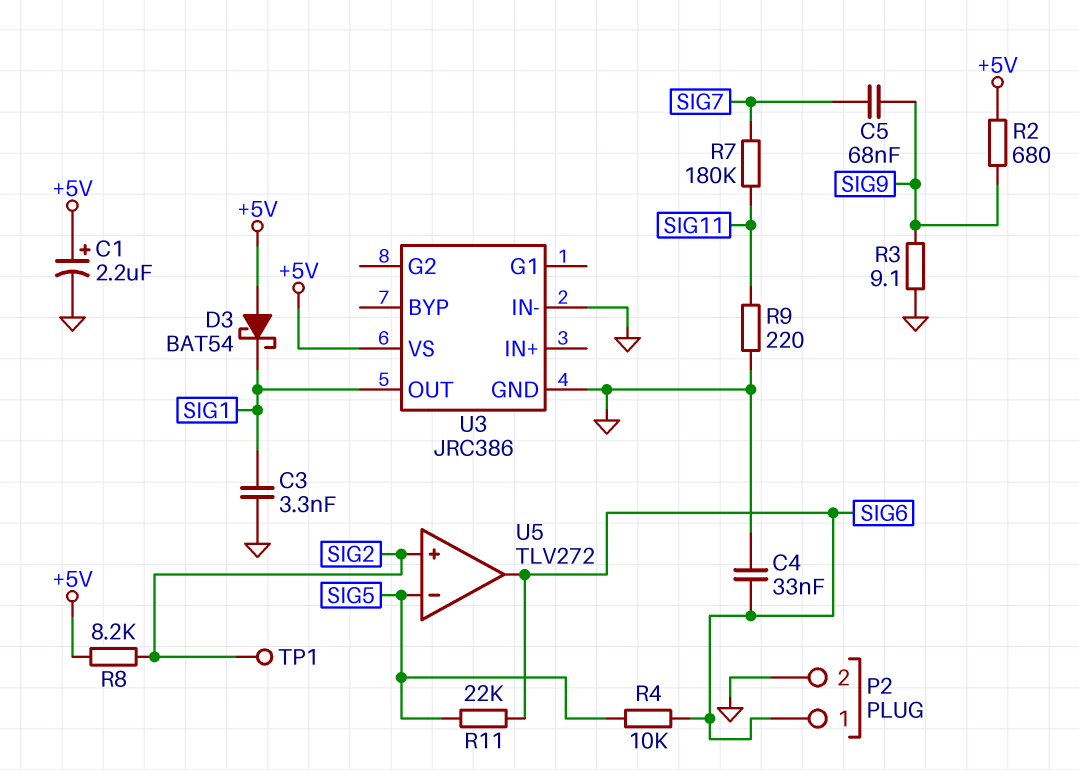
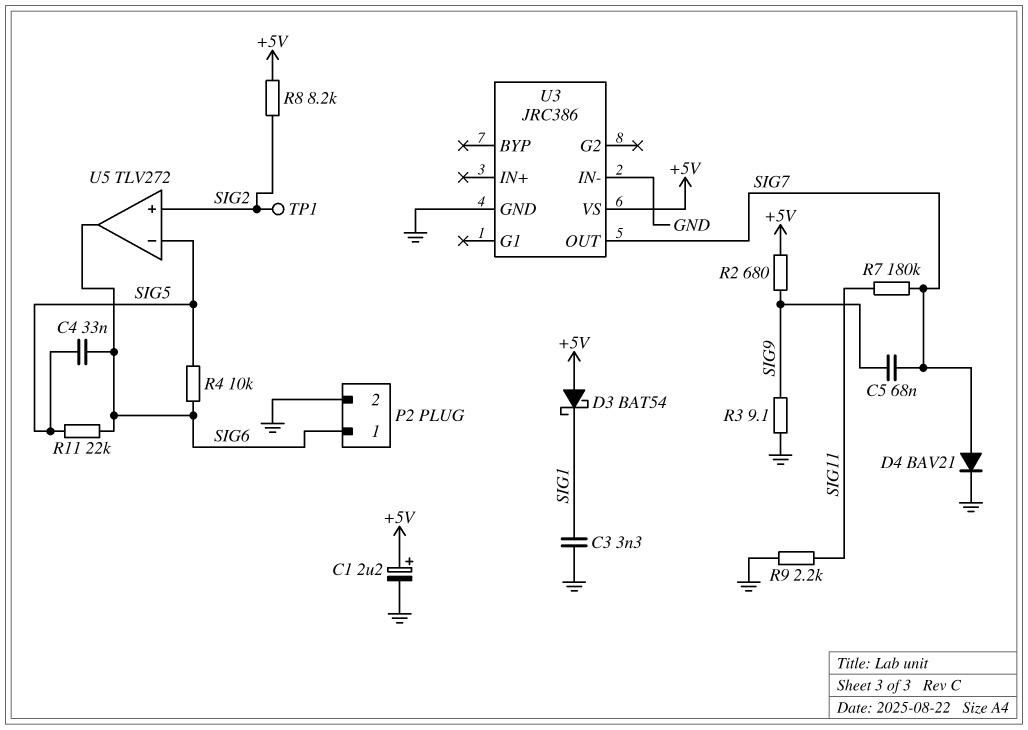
C4: 33nF (GND, SIG6) -> 33nF (SIG5, SIG6)
D4: none -> diode BAV21 (A SIG7, K GND)
R9: 220 (GND, SIG11) -> 2.2k (GND, SIG11)
U3 pin OUT: SIG1 -> SIG7

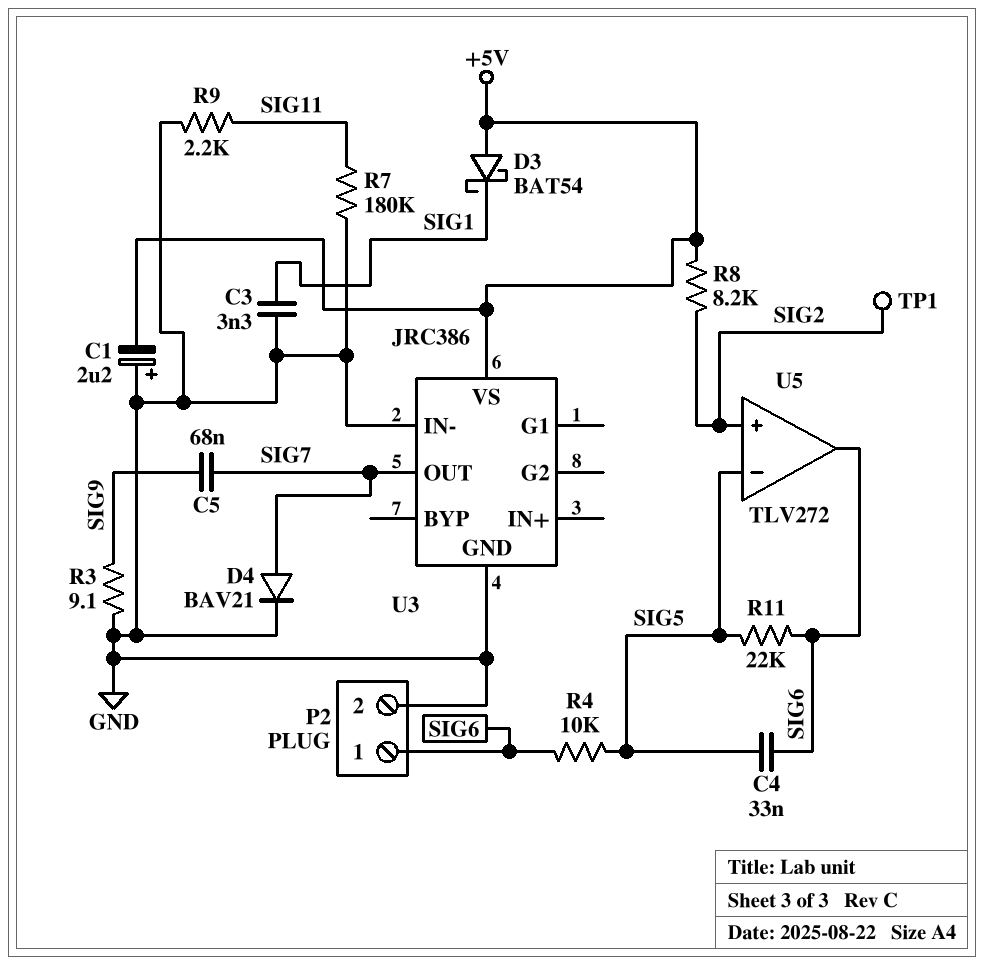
C1: 2.2uF (plus +5V, minus GND) -> 2.2uF (plus GND, minus +5V)
R2: 680 (+5V, SIG9) -> none
R7: 180k (SIG7, SIG11) -> 180k (GND, SIG11)

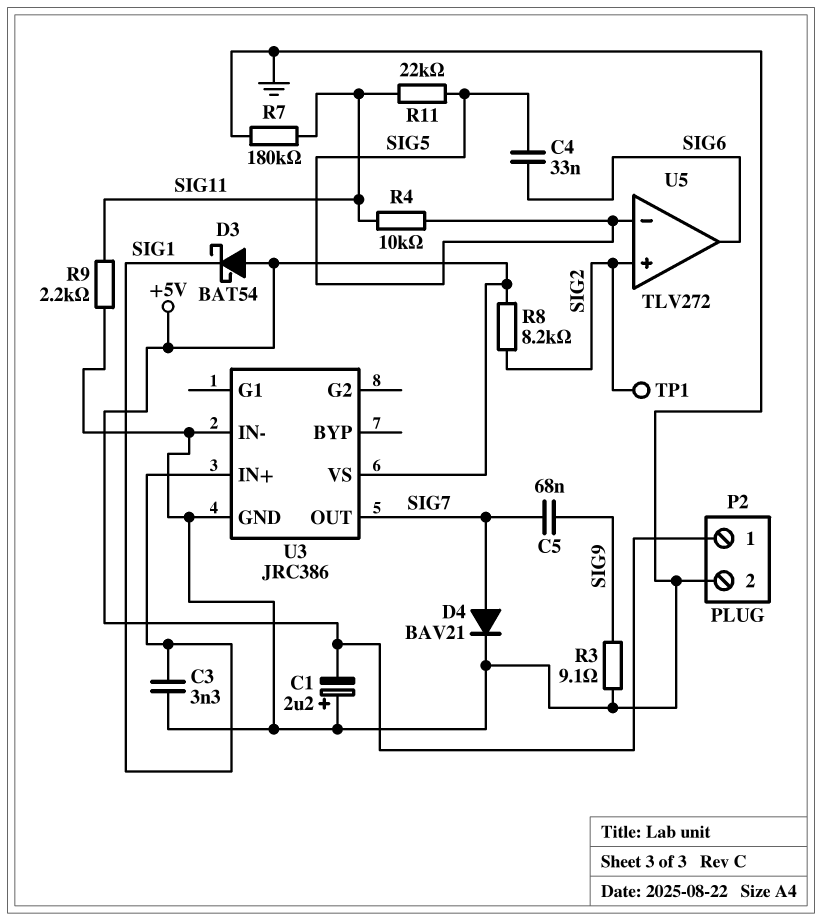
P2 pin 1: SIG6 -> +5V
R4: 10k (SIG5, SIG6) -> 10k (SIG5, SIG11)
R11: 22k (SIG5, SIG6) -> 22k (SIG5, SIG11)
U3 pin IN+: none -> SIG1

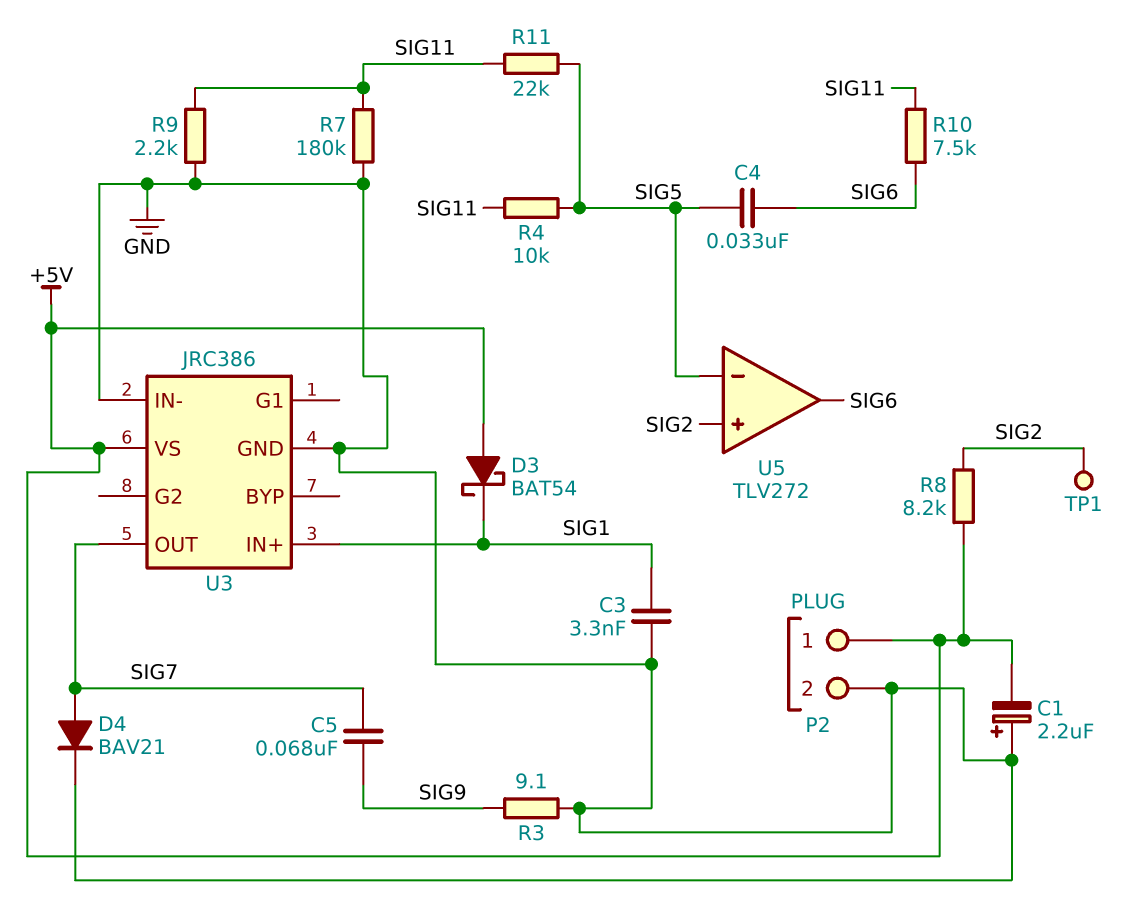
R10: none -> 7.5k (SIG6, SIG11)

